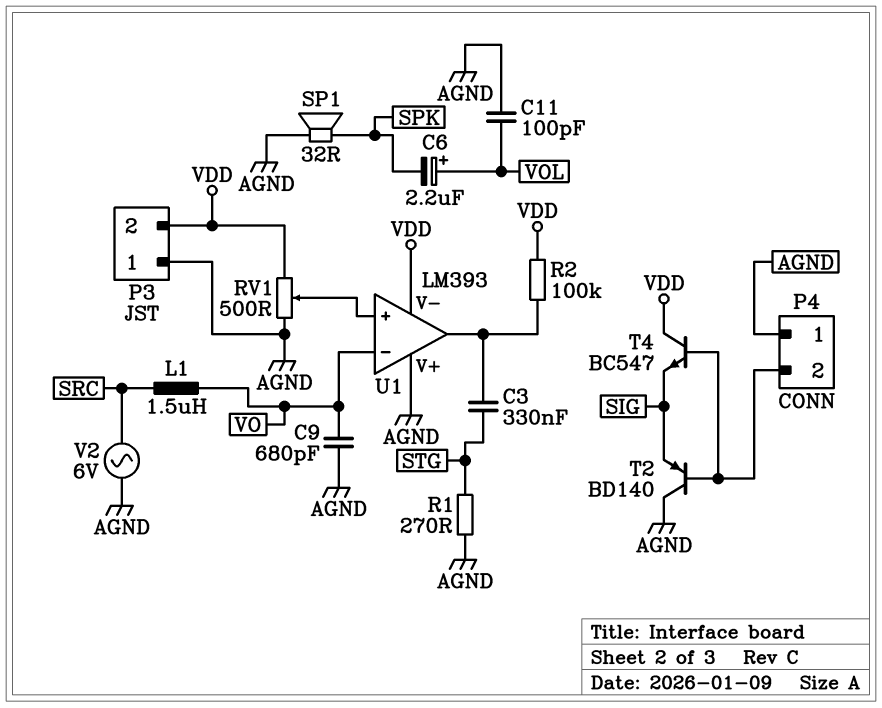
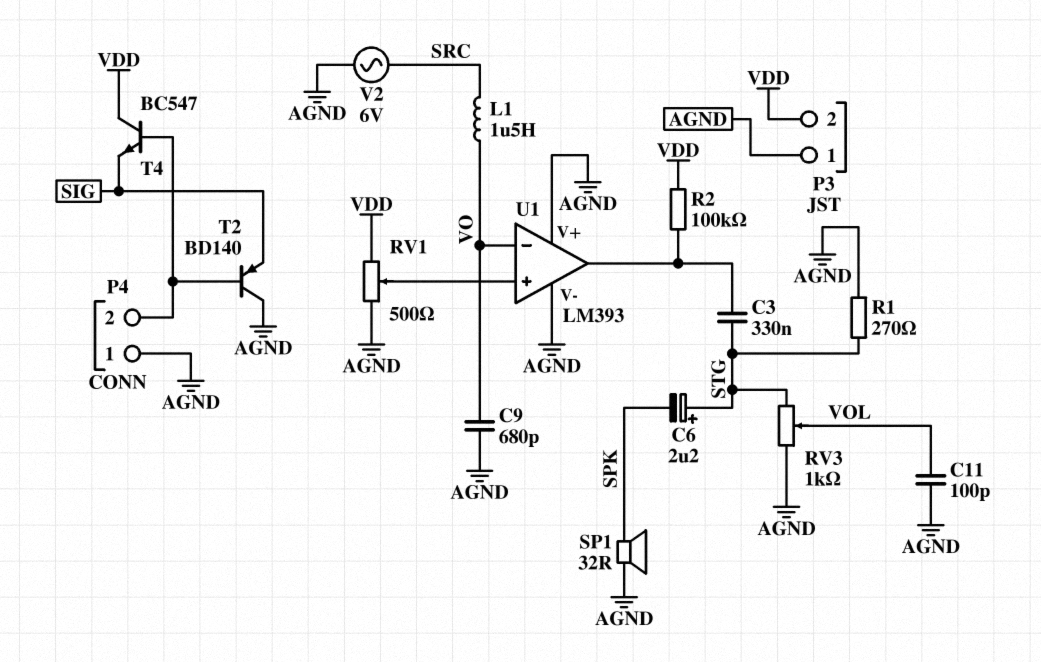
C6: 2.2uF (plus VOL, minus SPK) -> 2.2uF (plus STG, minus SPK)
RV3: none -> 1k (AGND, STG, wiper VOL)
U1 pin V-: VDD -> AGND

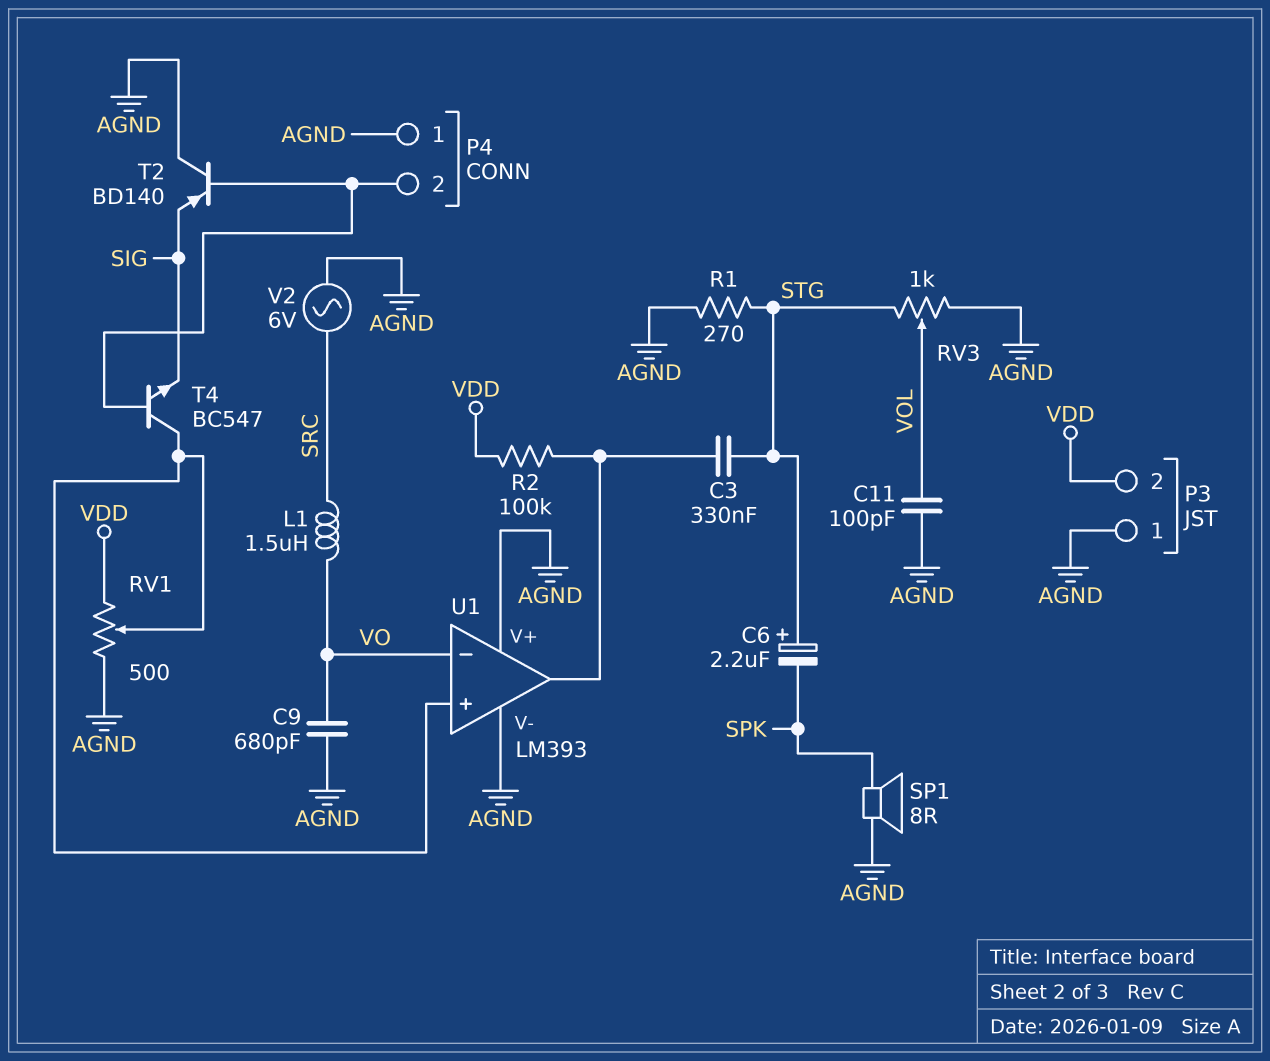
SP1: speaker 32R (AGND, SPK) -> speaker 8R (AGND, SPK)
T4: NPN BC547 (B P4/2, C VDD, E SIG) -> NPN BC547 (B P4/2, C U1/in+, E SIG)

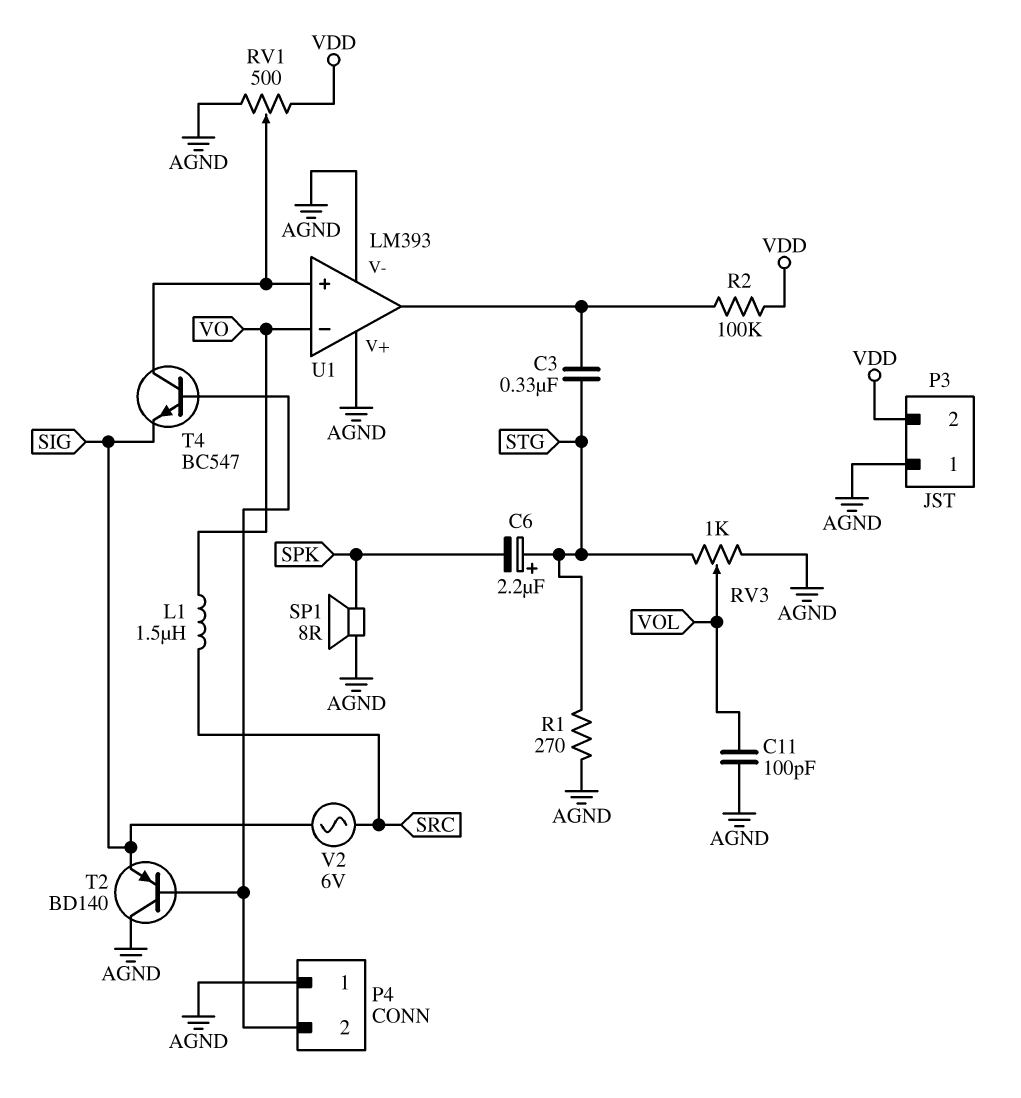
C9: 680pF (AGND, VO) -> none
V2: AC 6V (AGND, SRC) -> AC 6V (SIG, SRC)

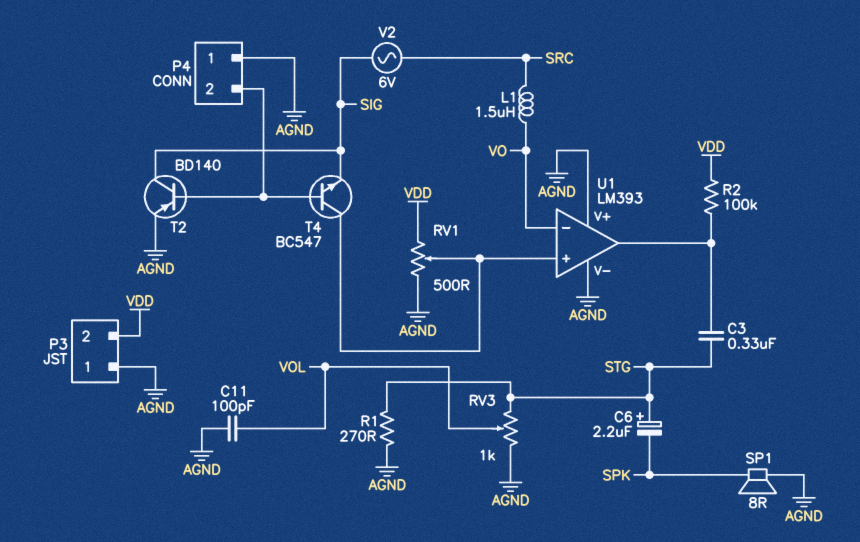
T2: PNP BD140 (B P4/2, C AGND, E SIG) -> PNP BD140 (B P4/2, C SIG, E AGND)

